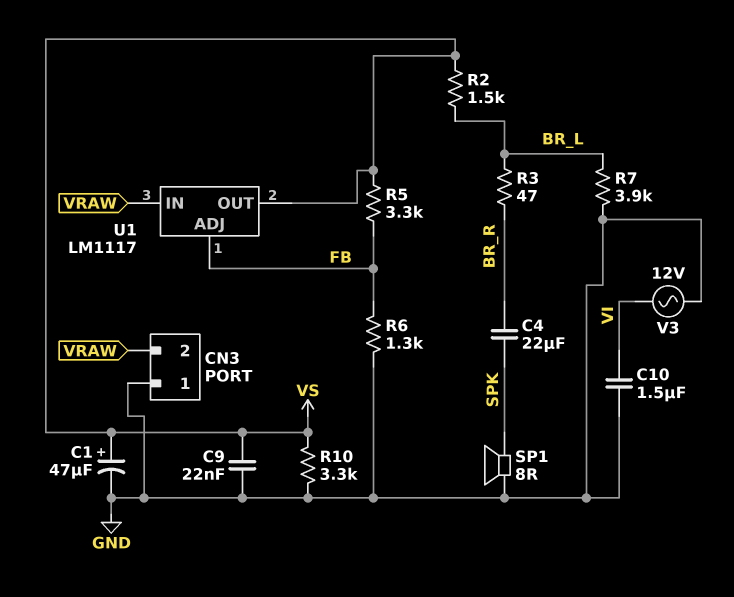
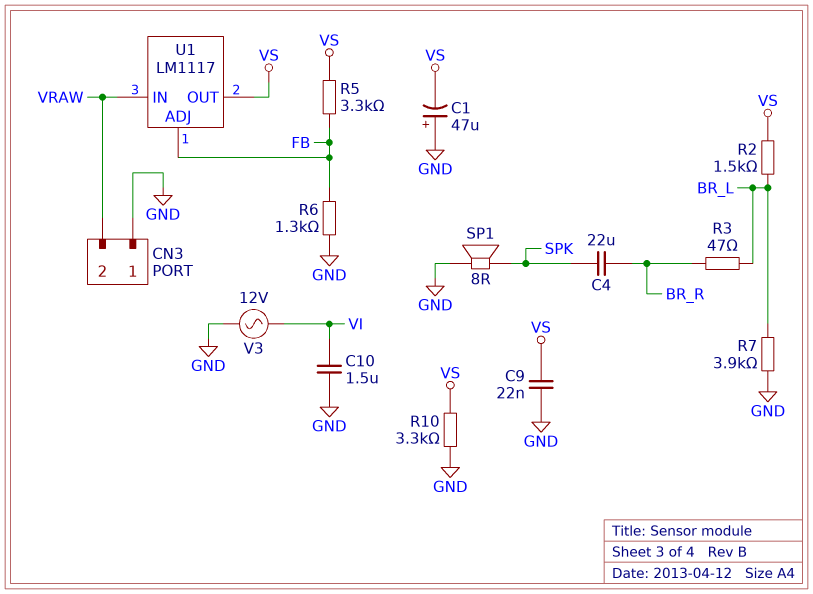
C1: 47uF (plus VS, minus GND) -> 47uF (plus GND, minus VS)

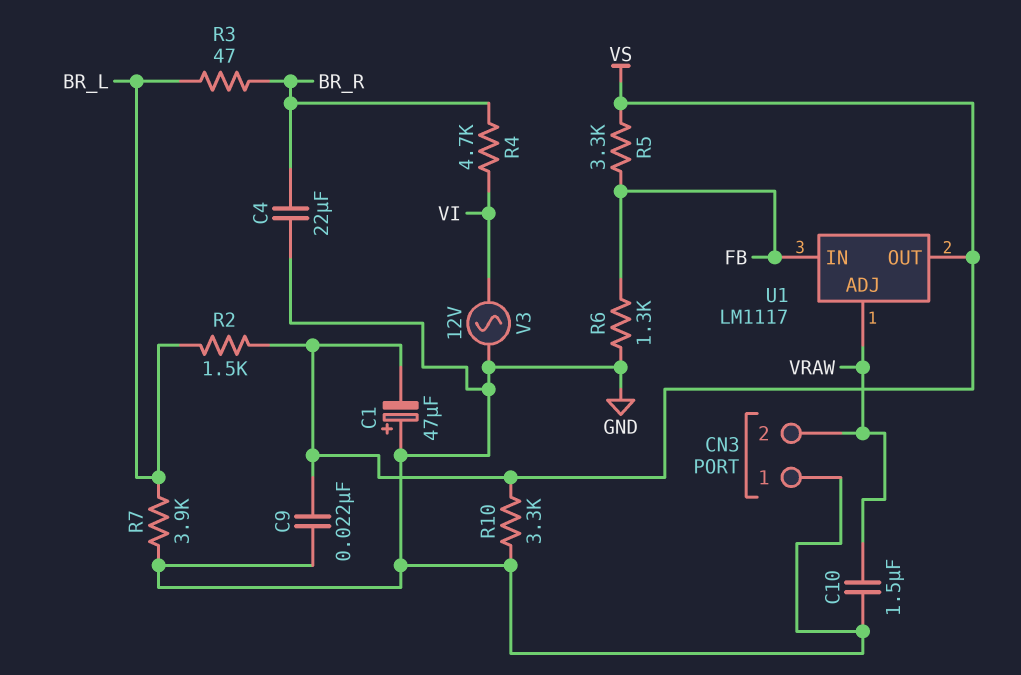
C4: 22uF (BR_R, SPK) -> 22uF (BR_R, GND)
C10: 1.5uF (GND, VI) -> 1.5uF (GND, VRAW)
R4: none -> 4.7k (BR_R, VI)
SP1: speaker 8R (GND, SPK) -> none
U1 pin ADJ: FB -> VRAW
U1 pin IN: VRAW -> FB

